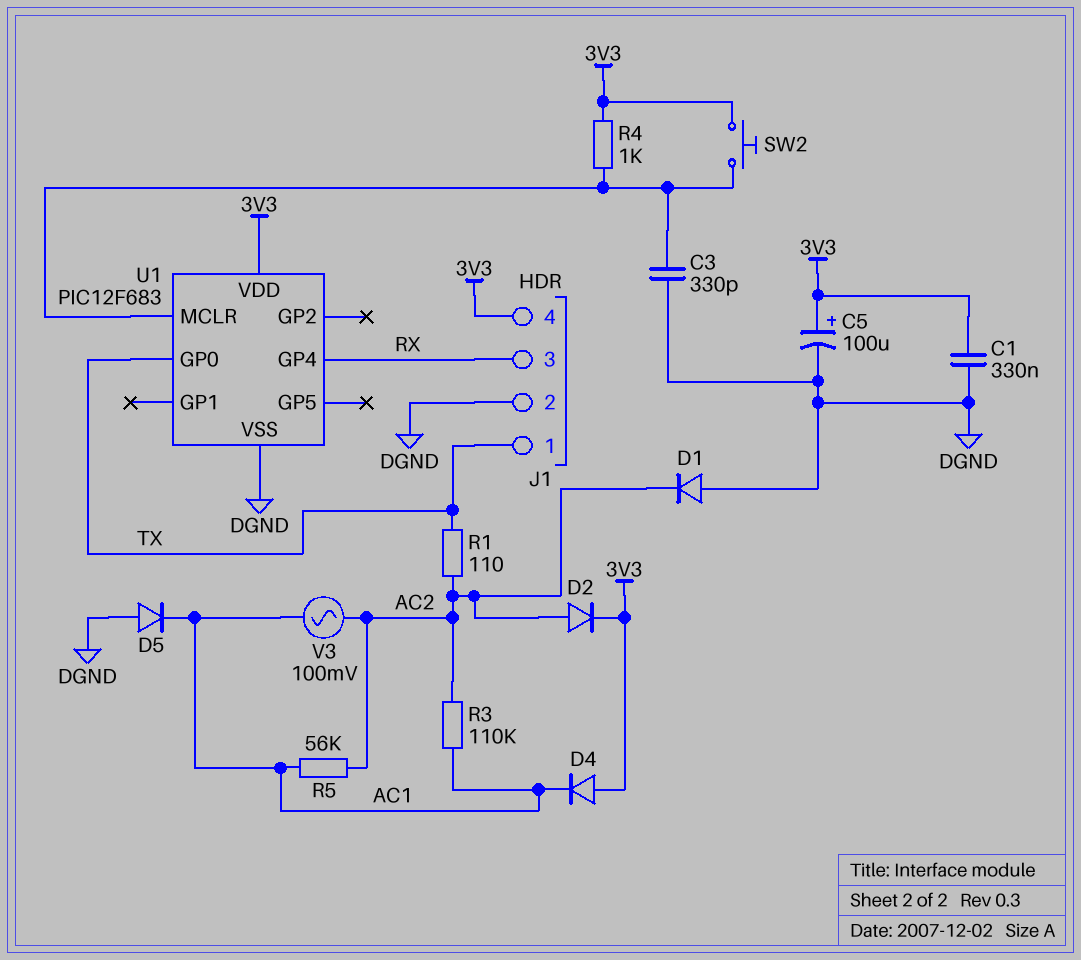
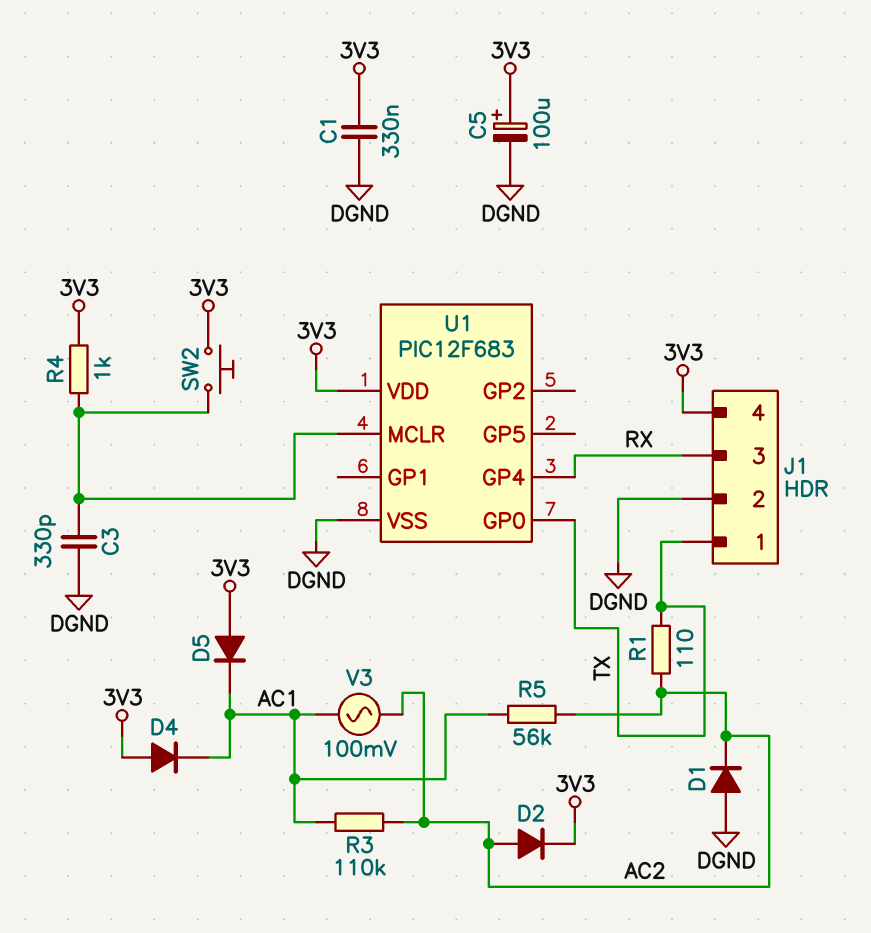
D5: diode (A DGND, K AC1) -> diode (A 3V3, K AC1)

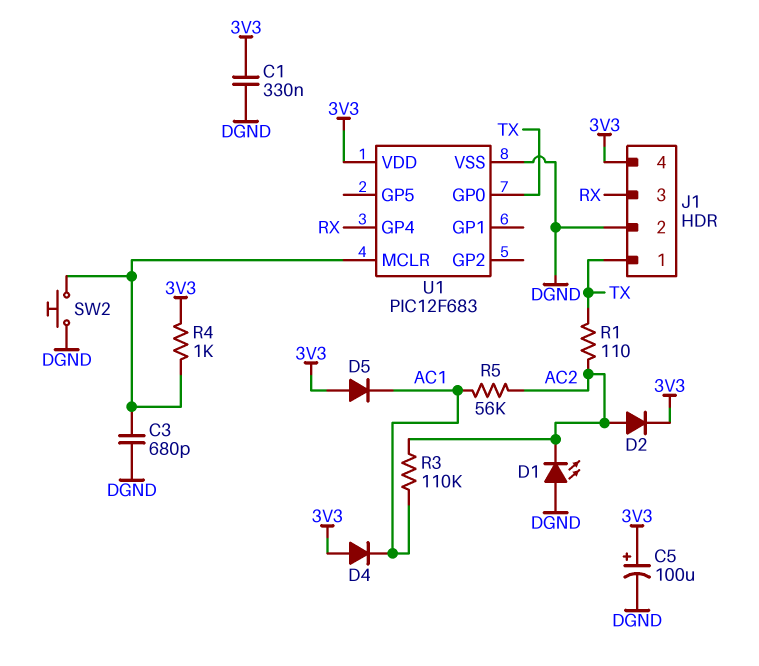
C3: 330pF (DGND, U1/MCLR) -> 680pF (DGND, U1/MCLR)
D1: diode (A DGND, K AC2) -> LED (A DGND, K AC2)
SW2: button (3V3, U1/MCLR) -> button (DGND, U1/MCLR)
V3: AC 100mV (AC1, AC2) -> none

